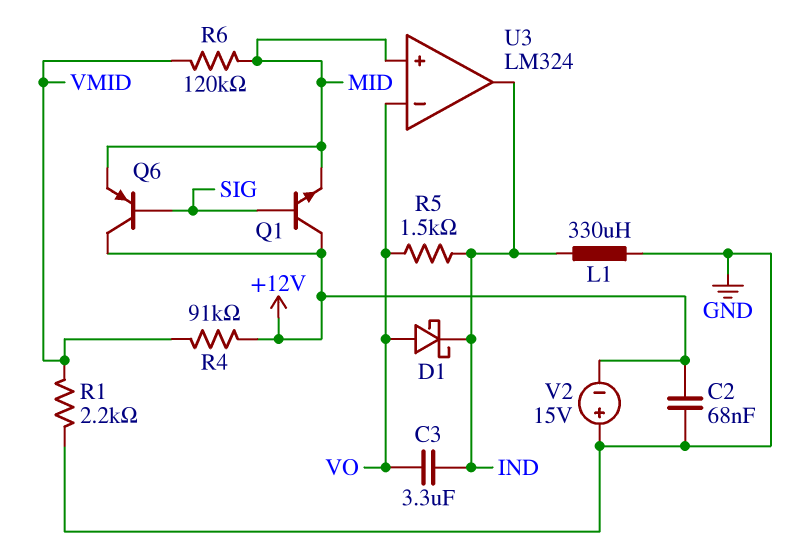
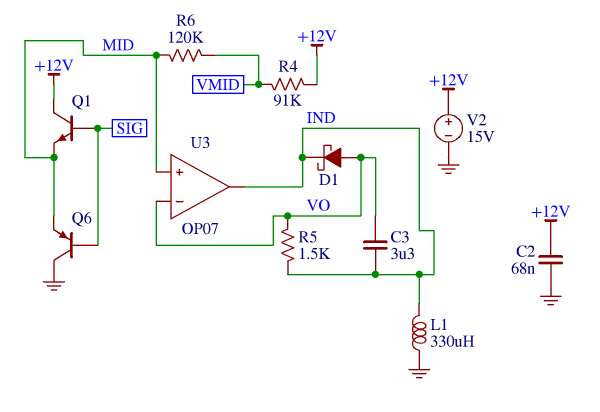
Q6: PNP (B SIG, C +12V, E MID) -> PNP (B SIG, C GND, E MID)
R1: 2.2k (GND, VMID) -> none
U3: LM324 -> OP07
V2: 15V (plus GND, minus +12V) -> 15V (plus +12V, minus GND)

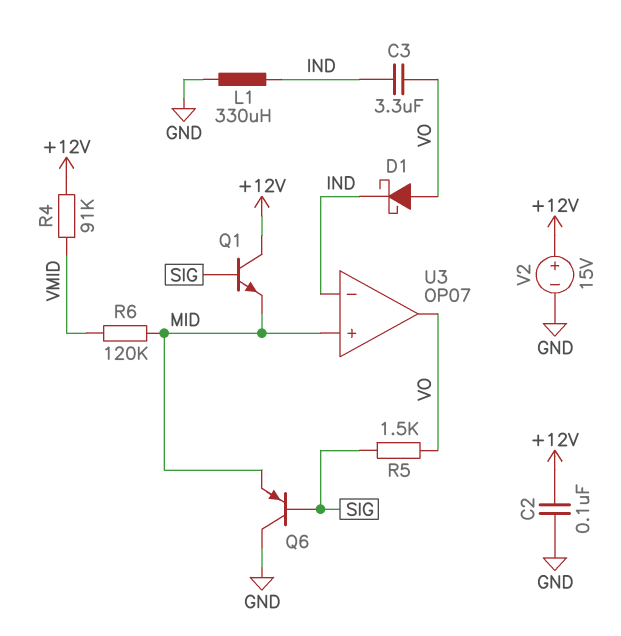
C2: 68nF (+12V, GND) -> 100nF (+12V, GND)
R5: 1.5k (IND, VO) -> 1.5k (SIG, VO)
U3 pin in-: VO -> IND
U3 pin out: IND -> VO

